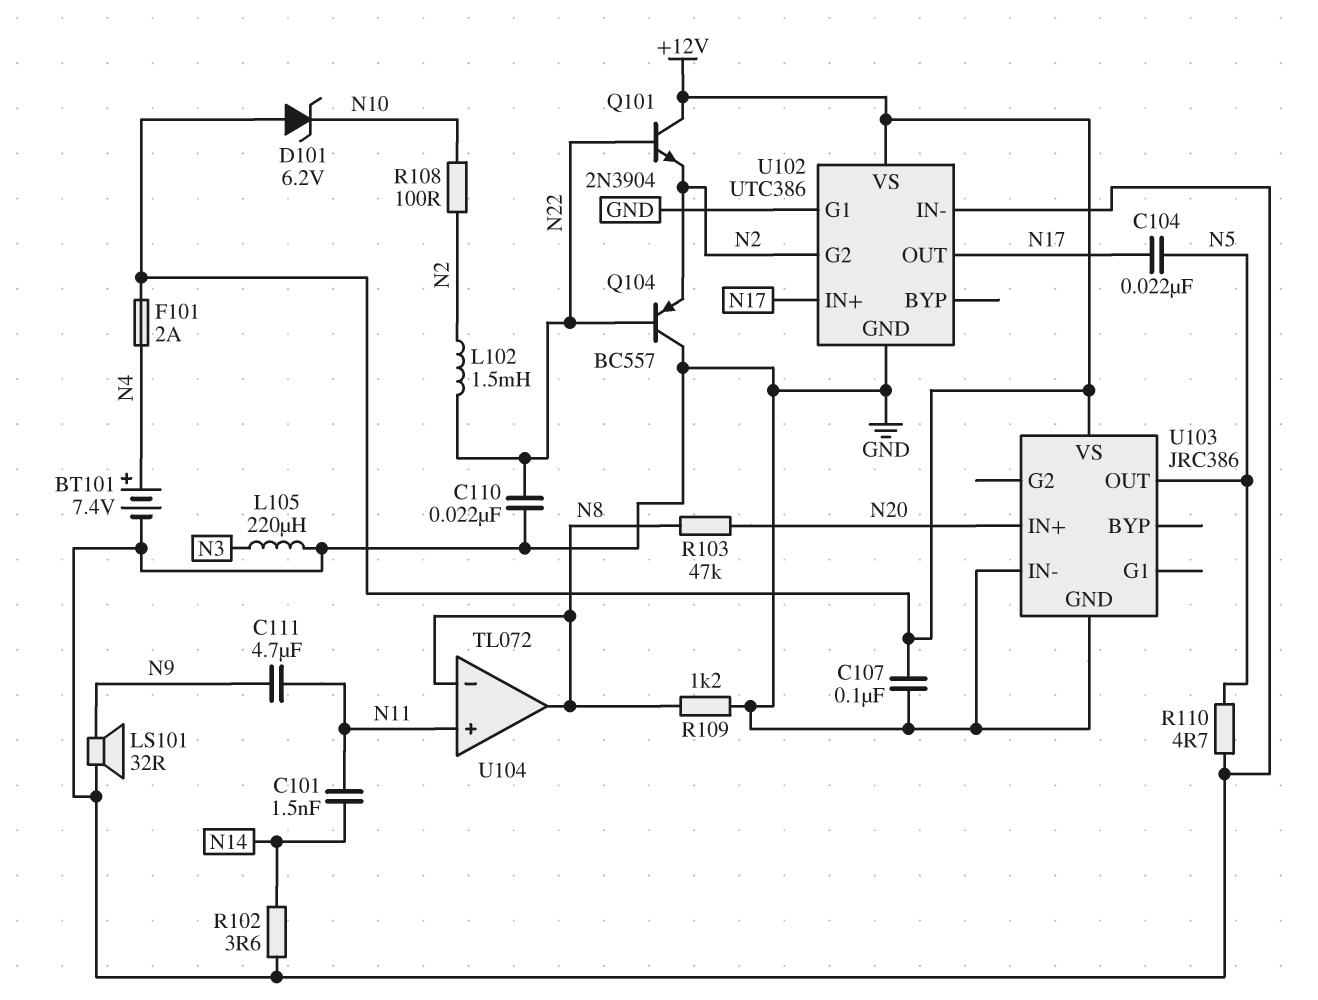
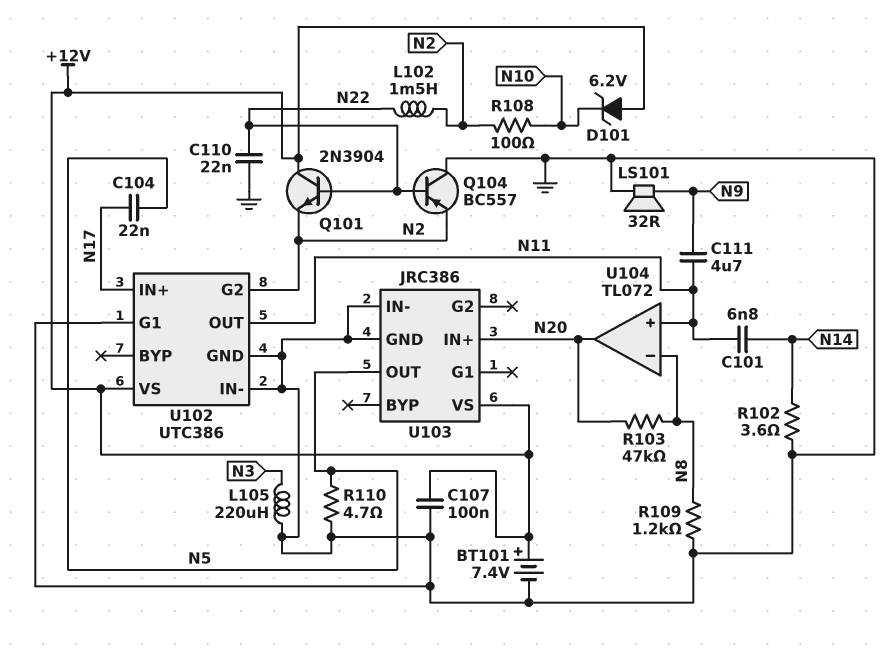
BT101: 7.4V (plus N4, minus GND) -> 7.4V (plus +12V, minus GND)
C101: 1.5nF (N11, N14) -> 6.8nF (N11, N14)
F101: 2A (+12V, N4) -> none
U102 pin OUT: N17 -> N11
U104 pin out: N8 -> N20

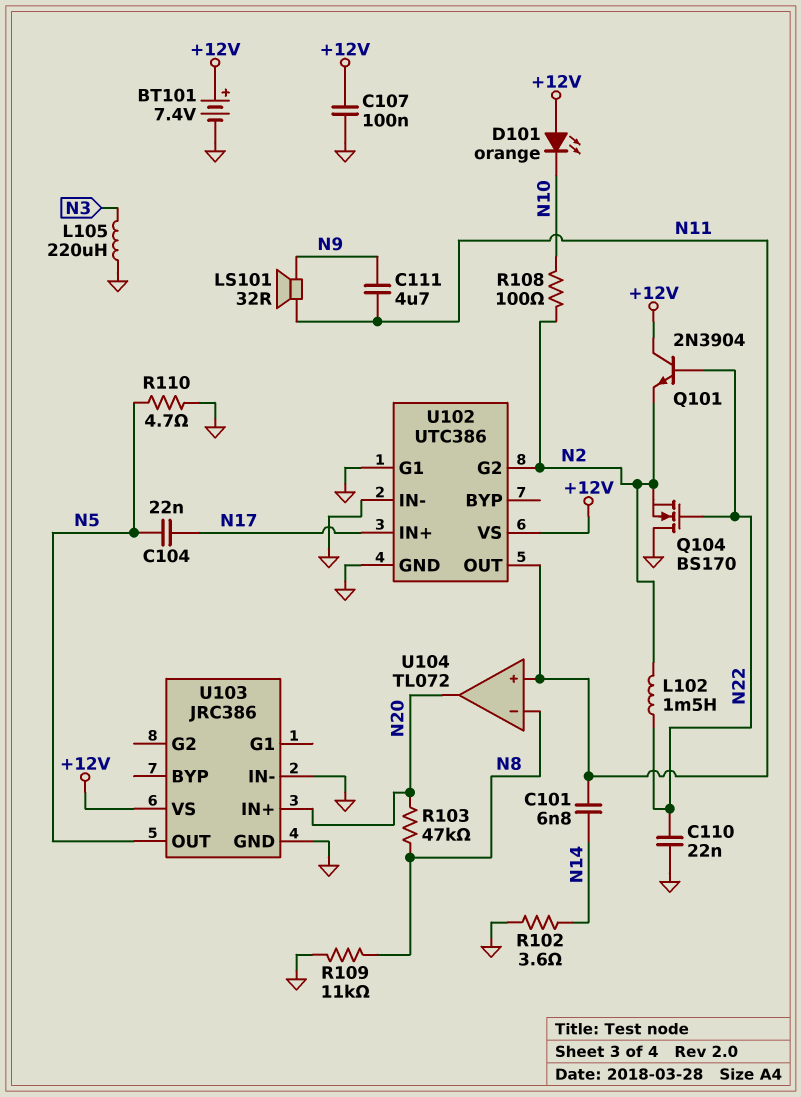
D101: zener 6.2V (A +12V, K N10) -> LED orange (A +12V, K N10)
LS101: speaker 32R (GND, N9) -> speaker 32R (N9, N11)
Q104: PNP BC557 (B N22, C GND, E N2) -> NMOS BS170 (G N22, D GND, S N2)
R109: 1.2k (GND, N8) -> 11k (GND, N8)

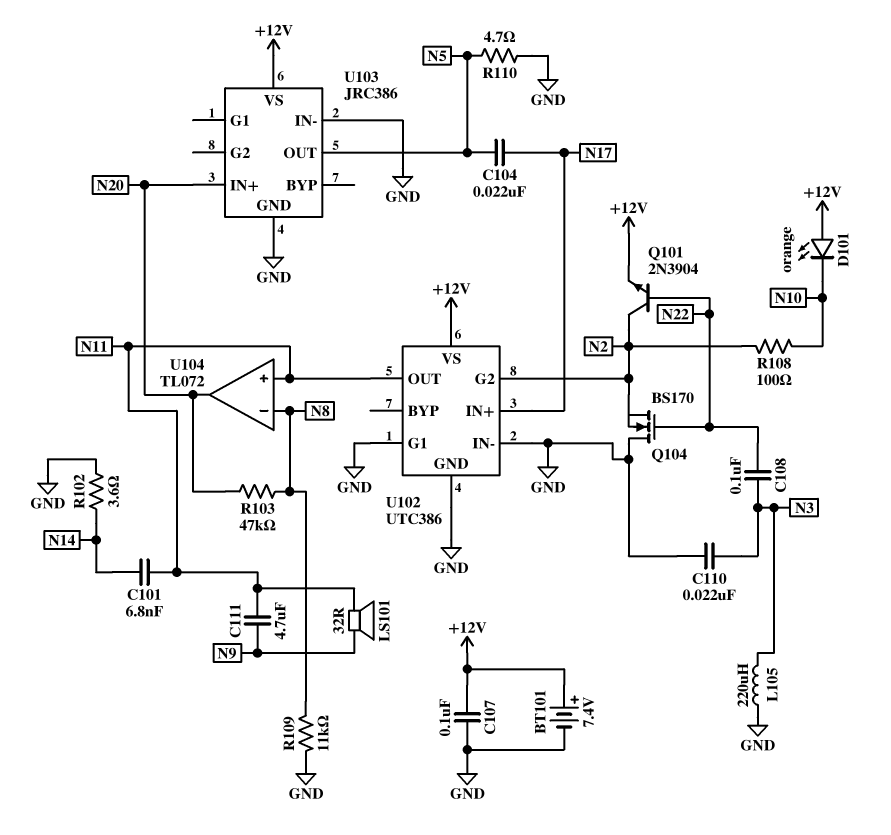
C108: none -> 100nF (N3, N22)
C110: 22nF (GND, N22) -> 22nF (GND, N3)
L102: 1.5mH (N2, N22) -> none
Q101: NPN 2N3904 (B N22, C +12V, E N2) -> NPN 2N3904 (B N22, C N2, E +12V)

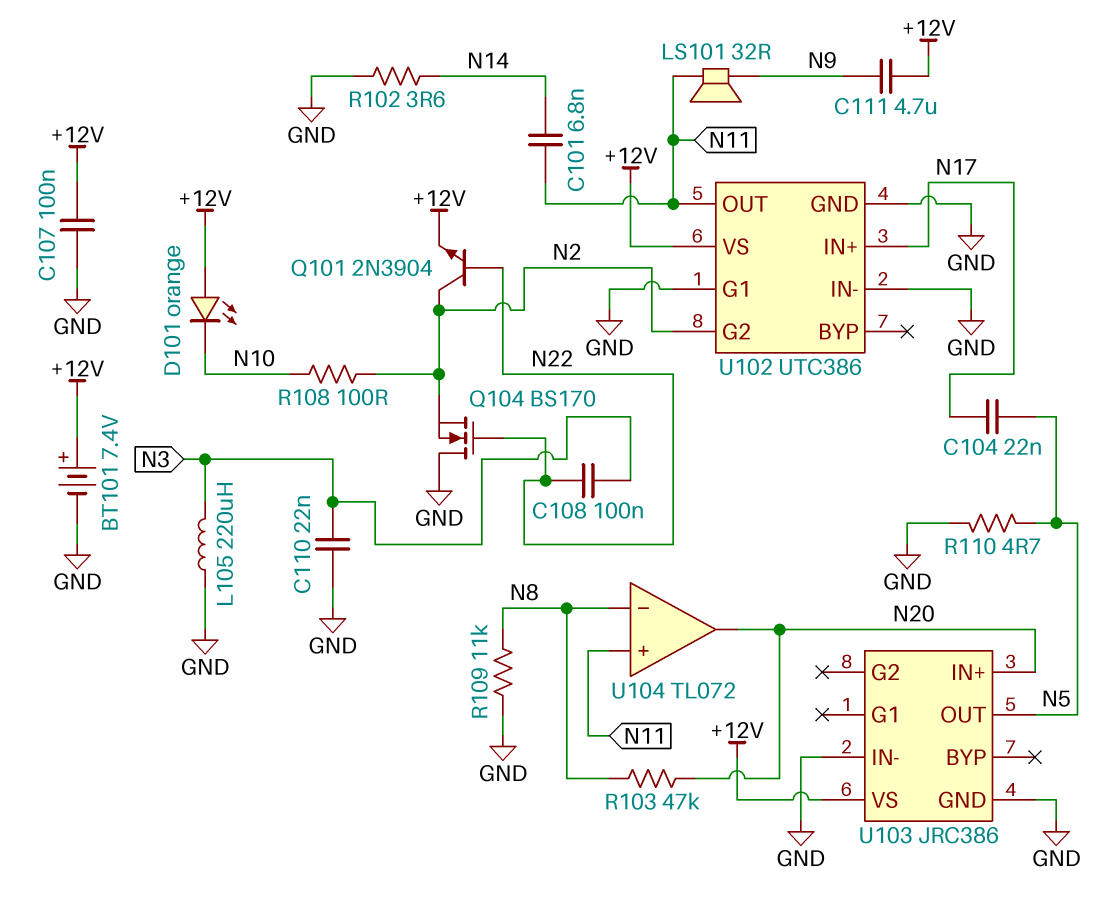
C111: 4.7uF (N9, N11) -> 4.7uF (+12V, N9)

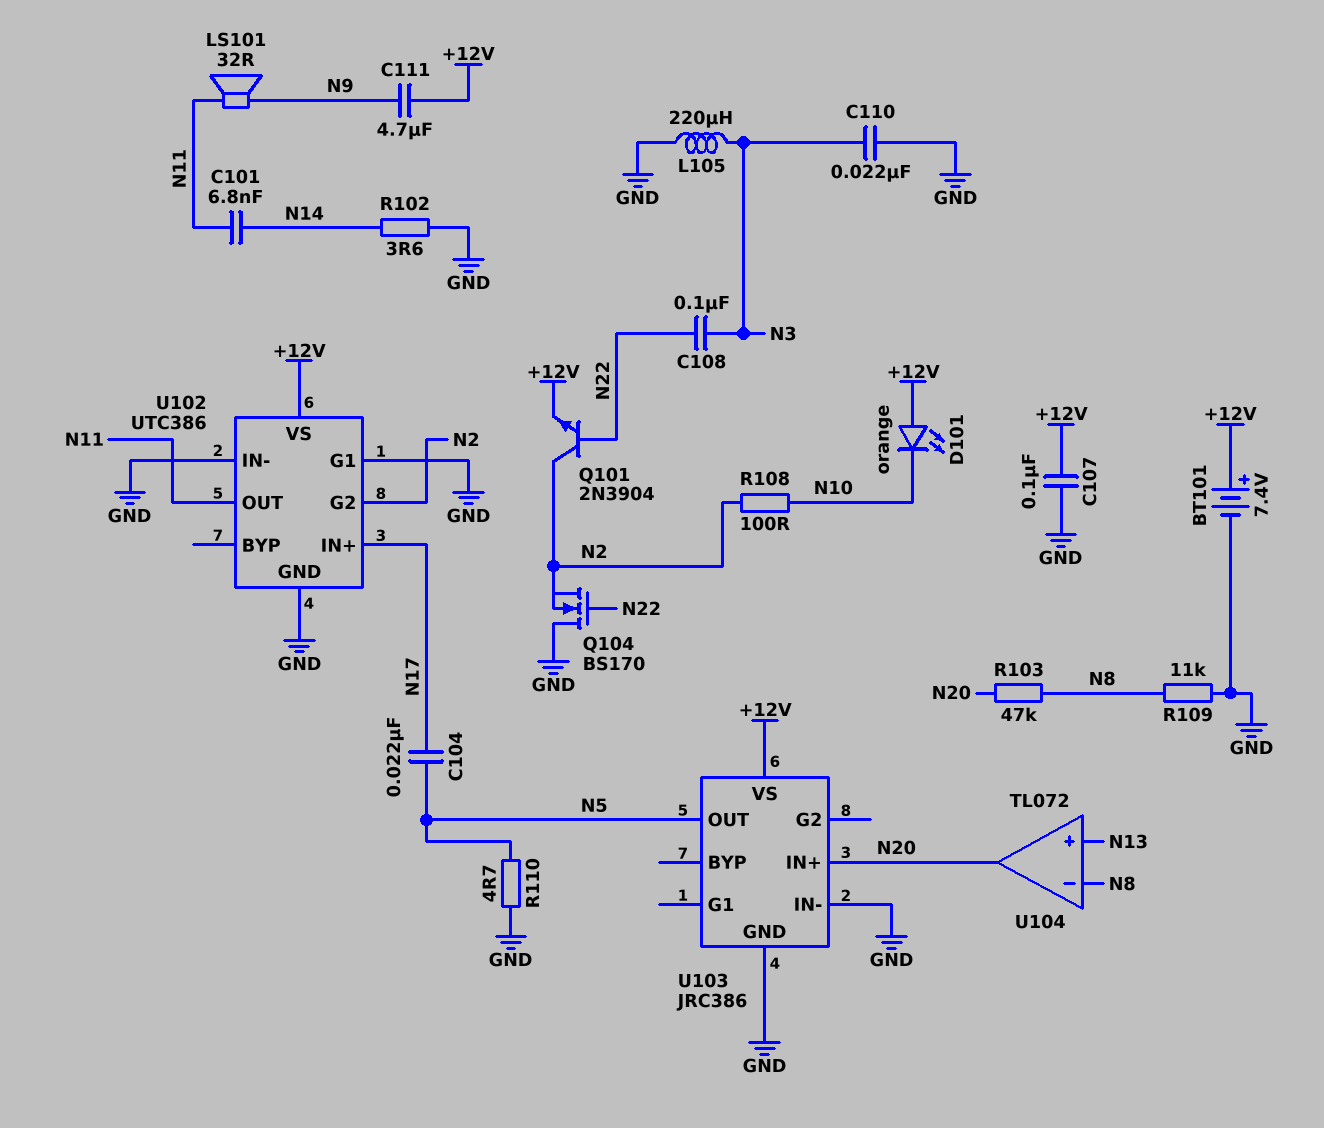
U104 pin in+: N11 -> N13

